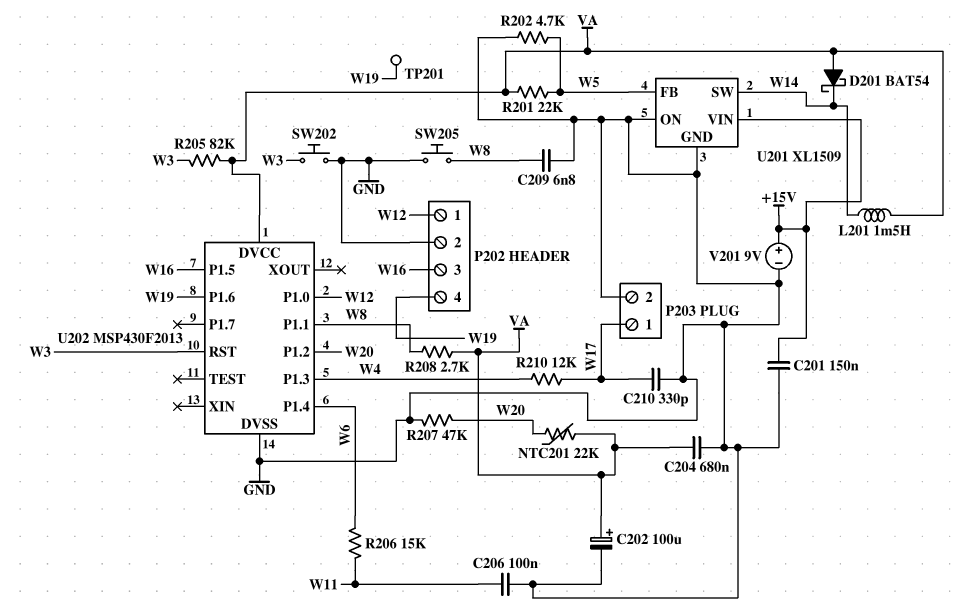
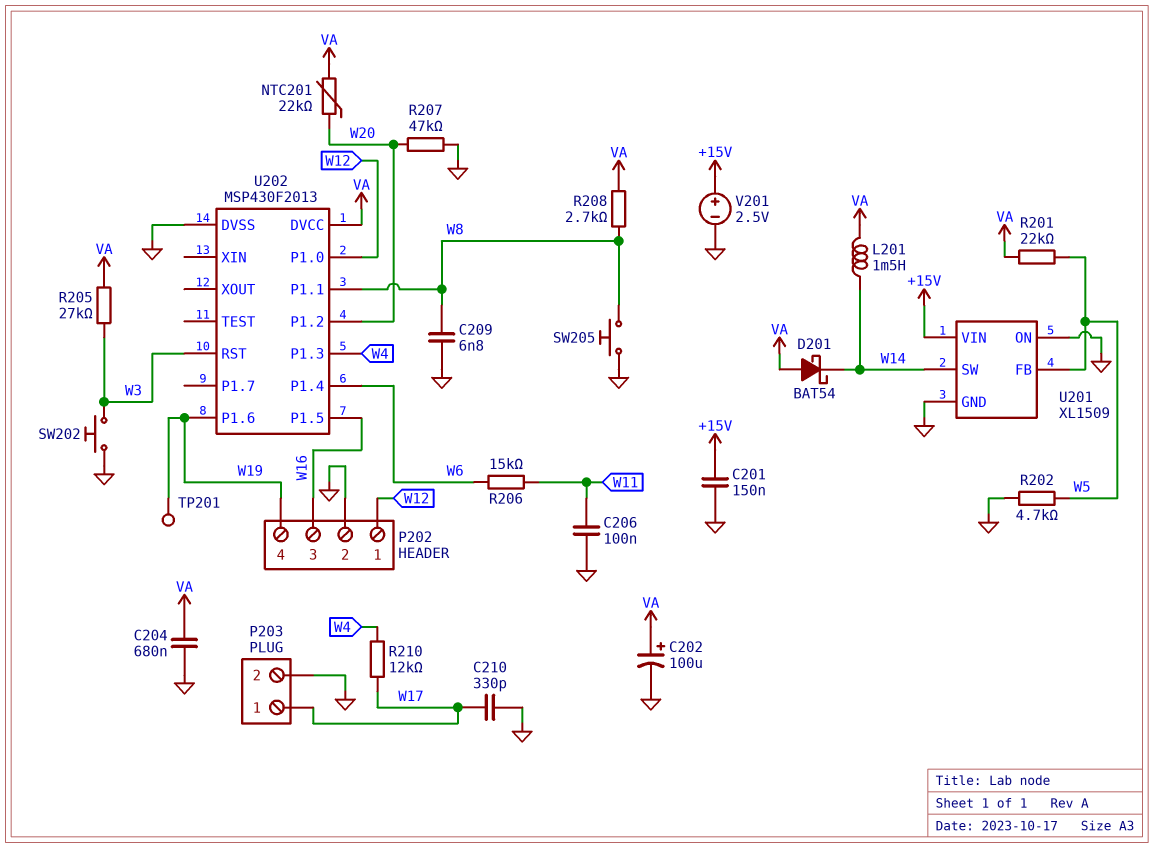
R205: 82k (VA, W3) -> 27k (VA, W3)
V201: 9V (plus +15V, minus GND) -> 2.5V (plus +15V, minus GND)

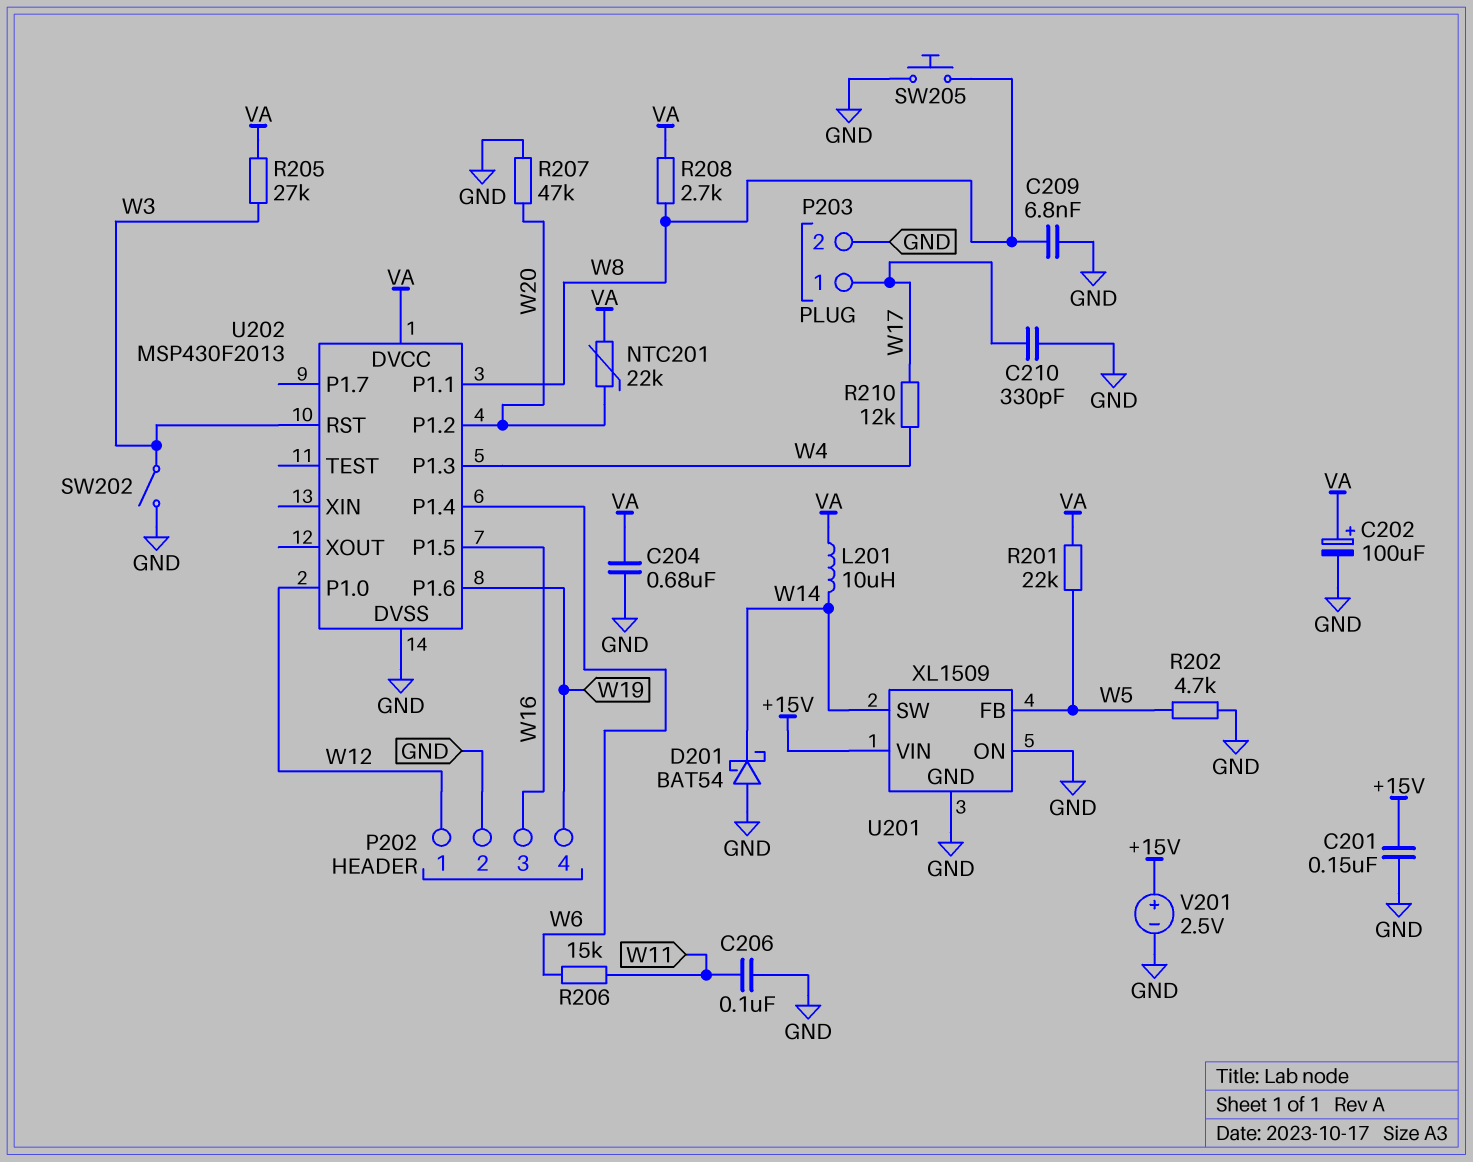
D201: schottky BAT54 (A VA, K W14) -> schottky BAT54 (A GND, K W14)
L201: 1.5mH (VA, W14) -> 10uH (VA, W14)
SW202: button (GND, W3) -> switch (GND, W3)
TP201: test point (W19) -> none

